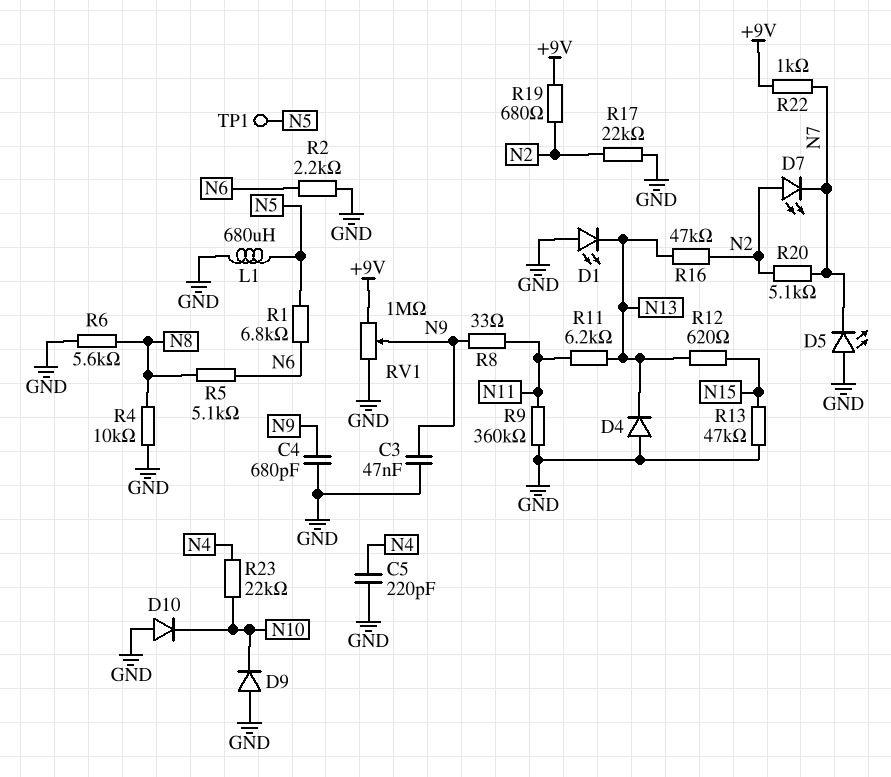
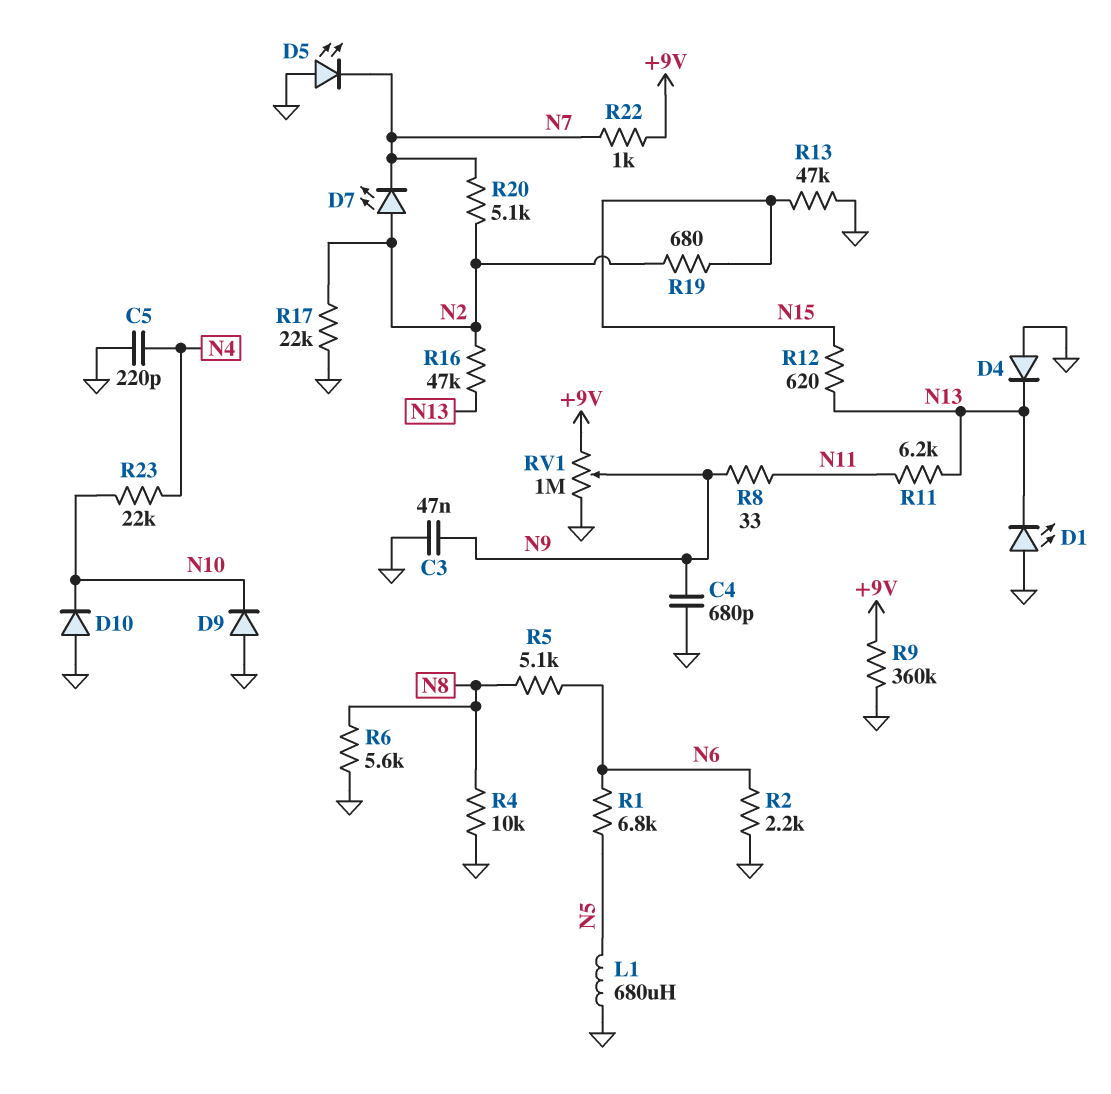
R9: 360k (GND, N11) -> 360k (+9V, GND)
R19: 680 (+9V, N2) -> 680 (N2, N15)
TP1: test point (N5) -> none

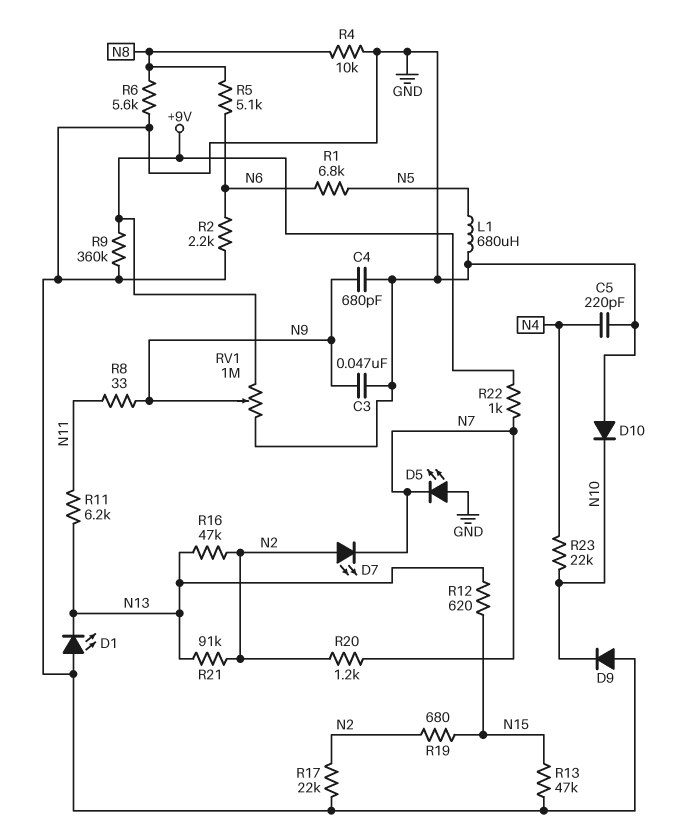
D4: diode (A GND, K N13) -> none
R20: 5.1k (N2, N7) -> 1.2k (N2, N7)
R21: none -> 91k (N2, N13)

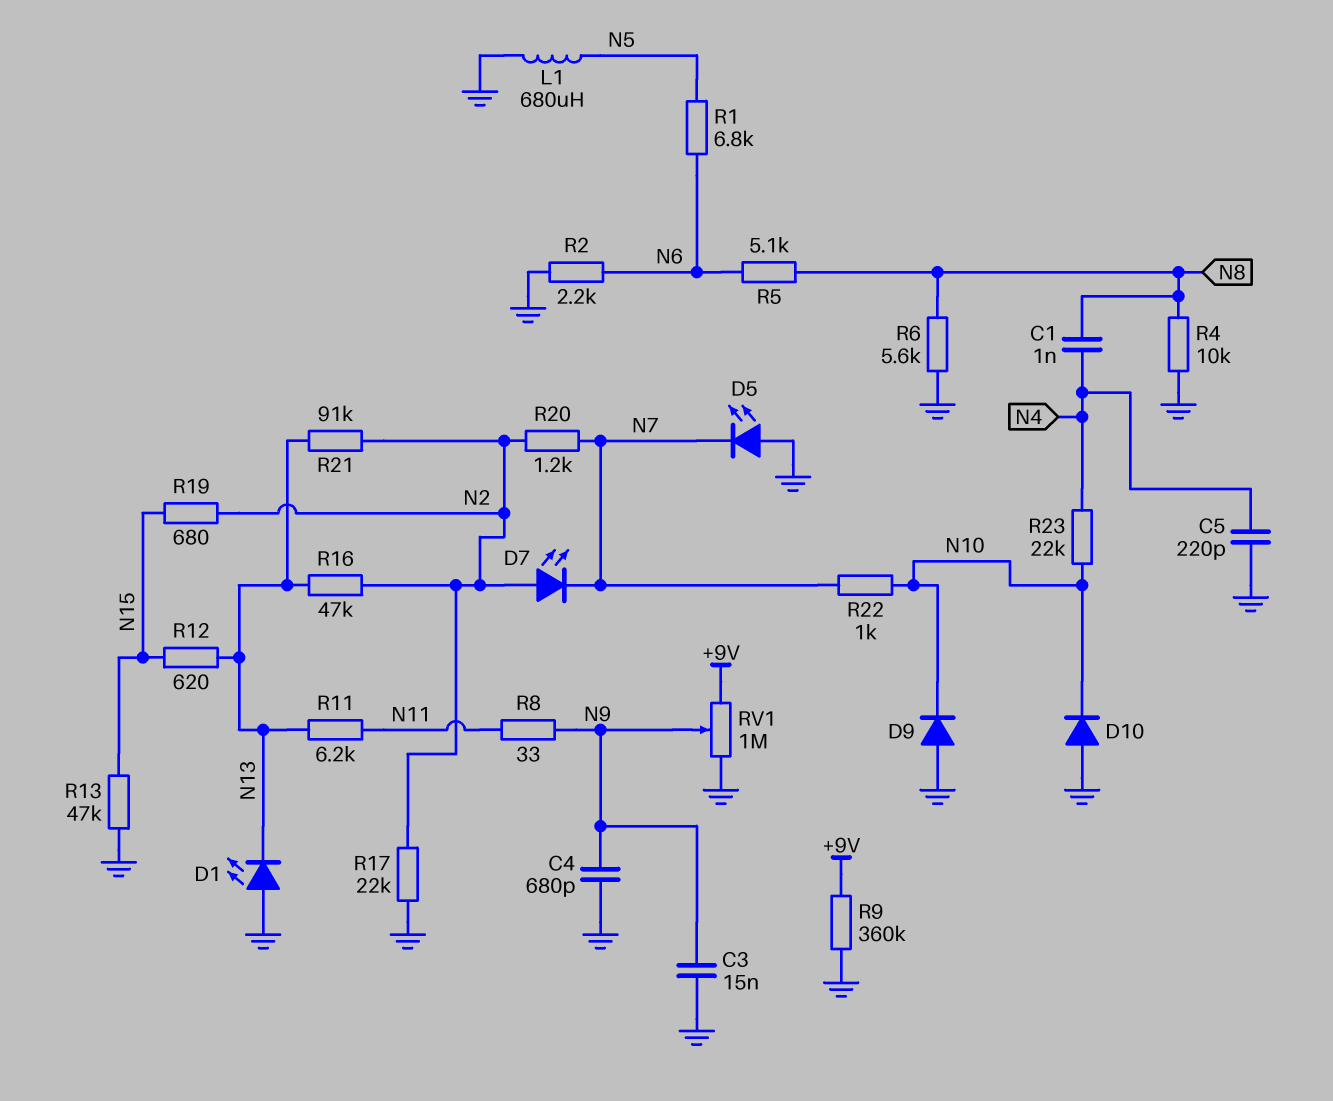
C1: none -> 1nF (N4, N8)
C3: 47nF (GND, N9) -> 15nF (GND, N9)
R22: 1k (+9V, N7) -> 1k (N7, N10)

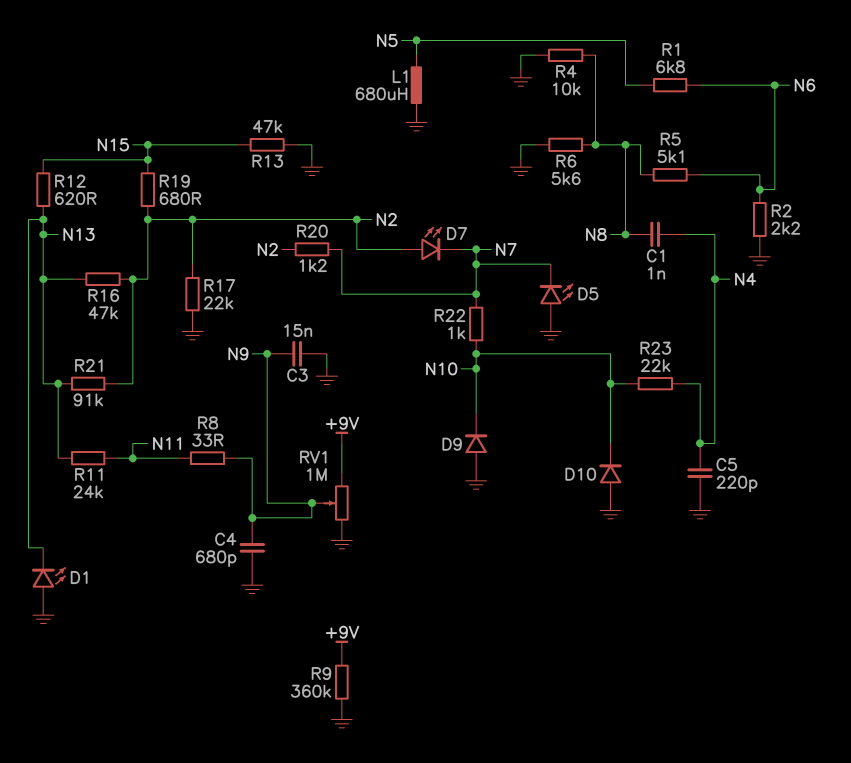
R11: 6.2k (N11, N13) -> 24k (N11, N13)

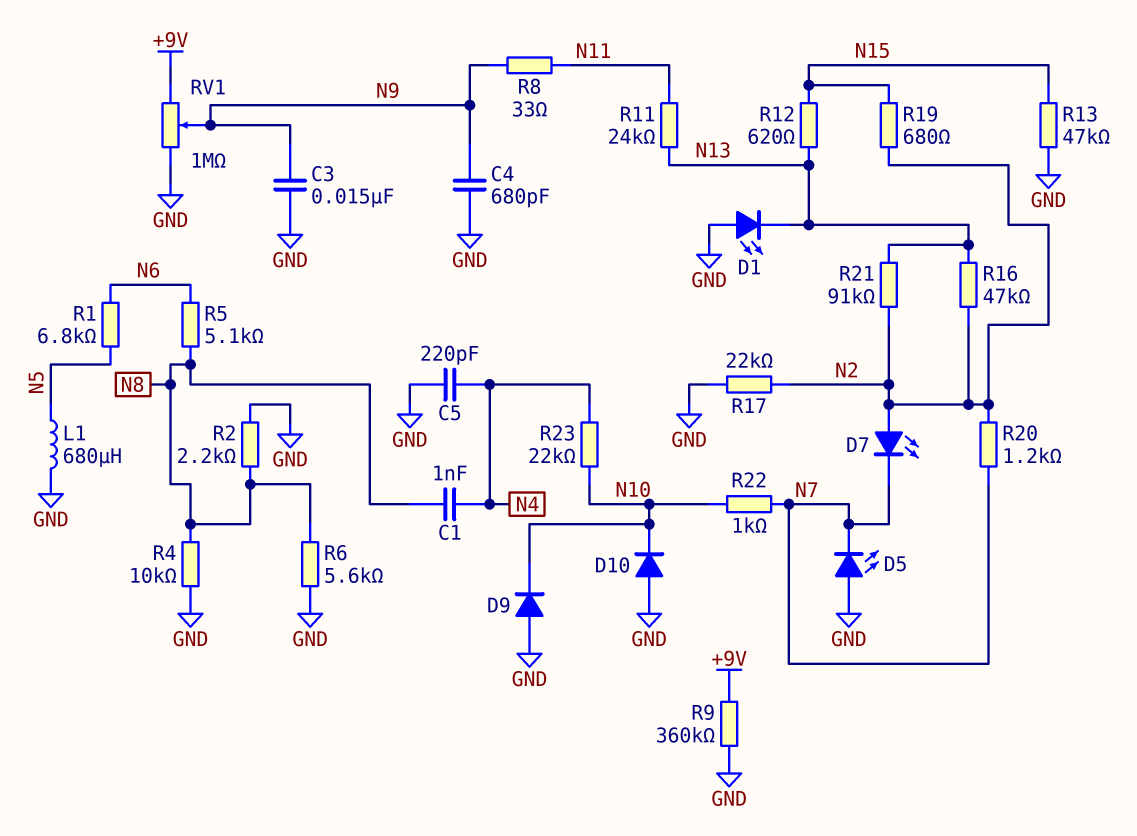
R2: 2.2k (GND, N6) -> 2.2k (GND, N8)

